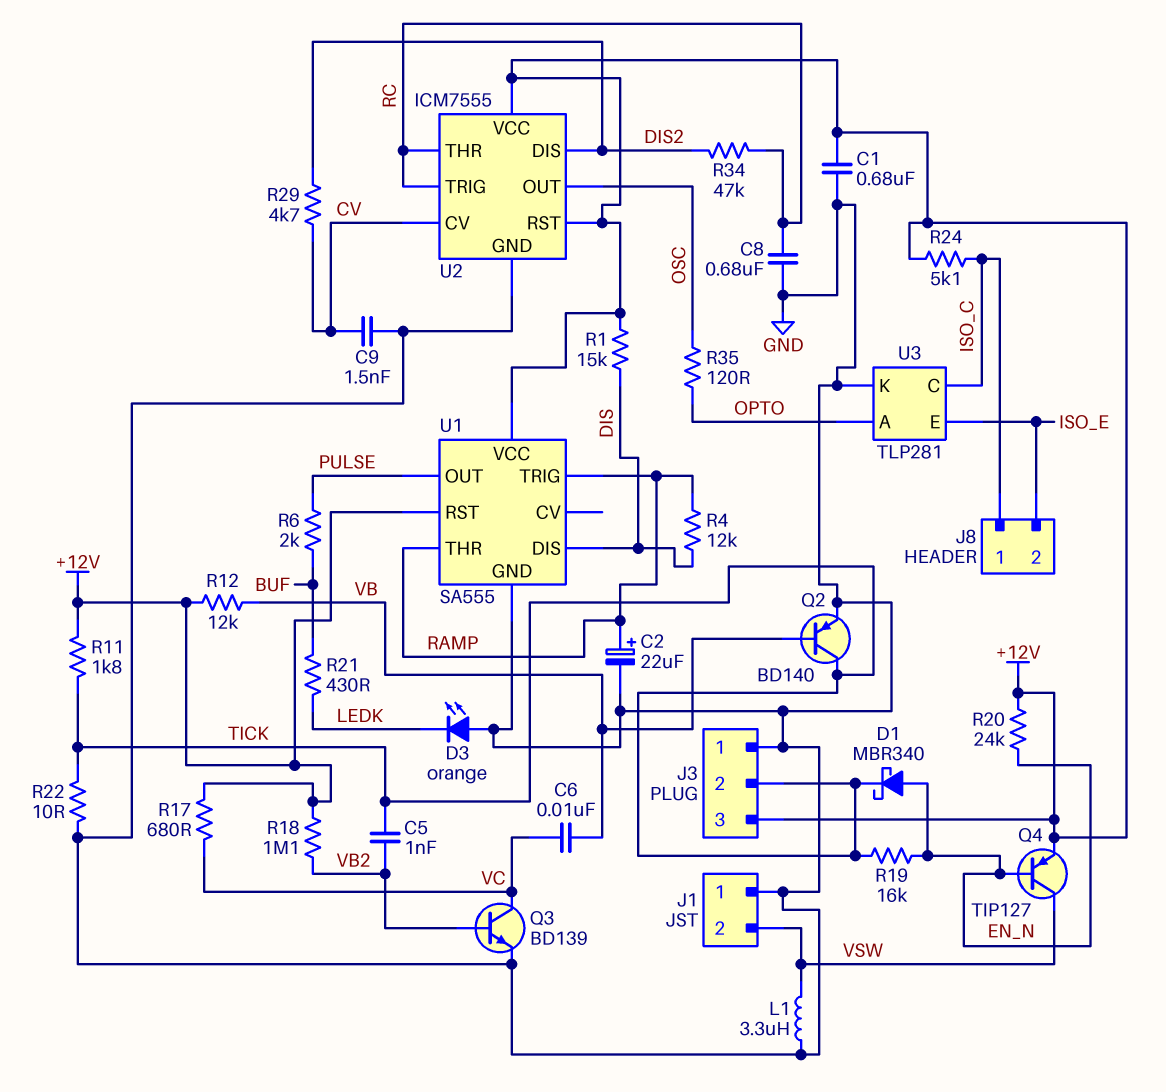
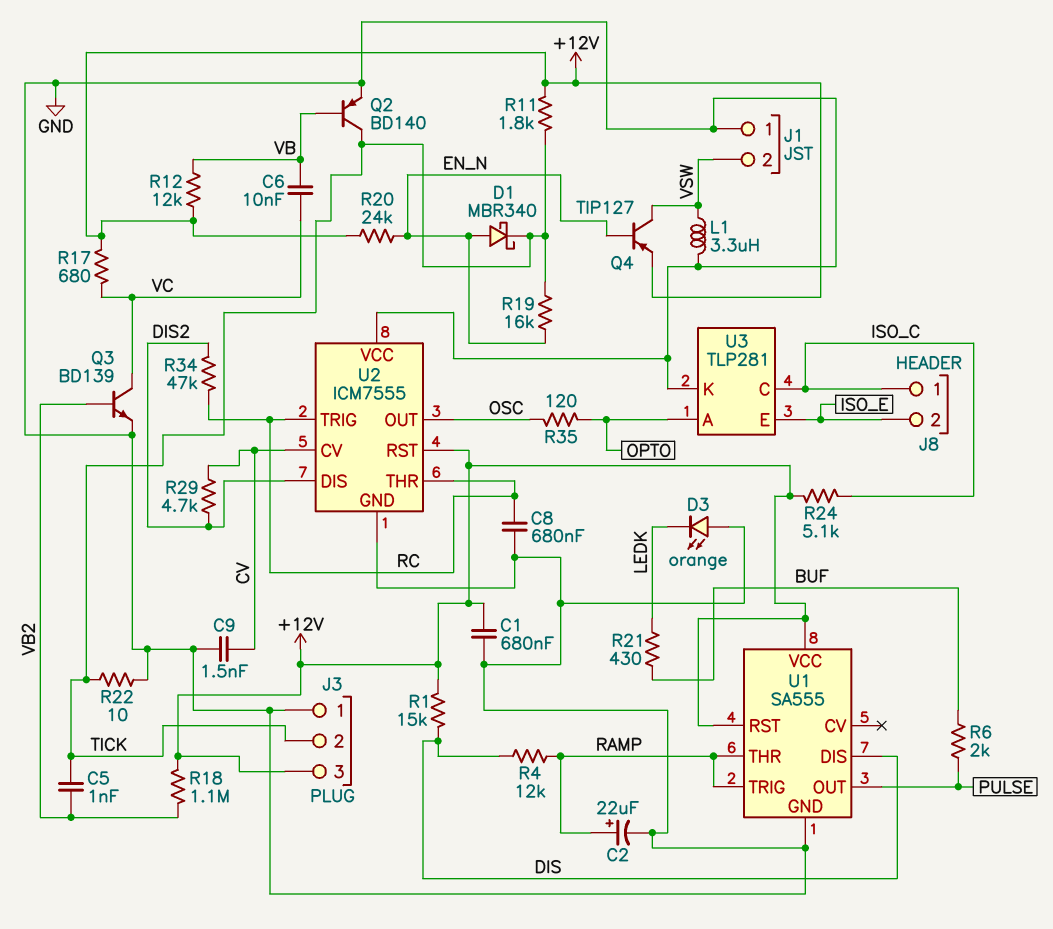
U2 pin VCC: +12V -> GND

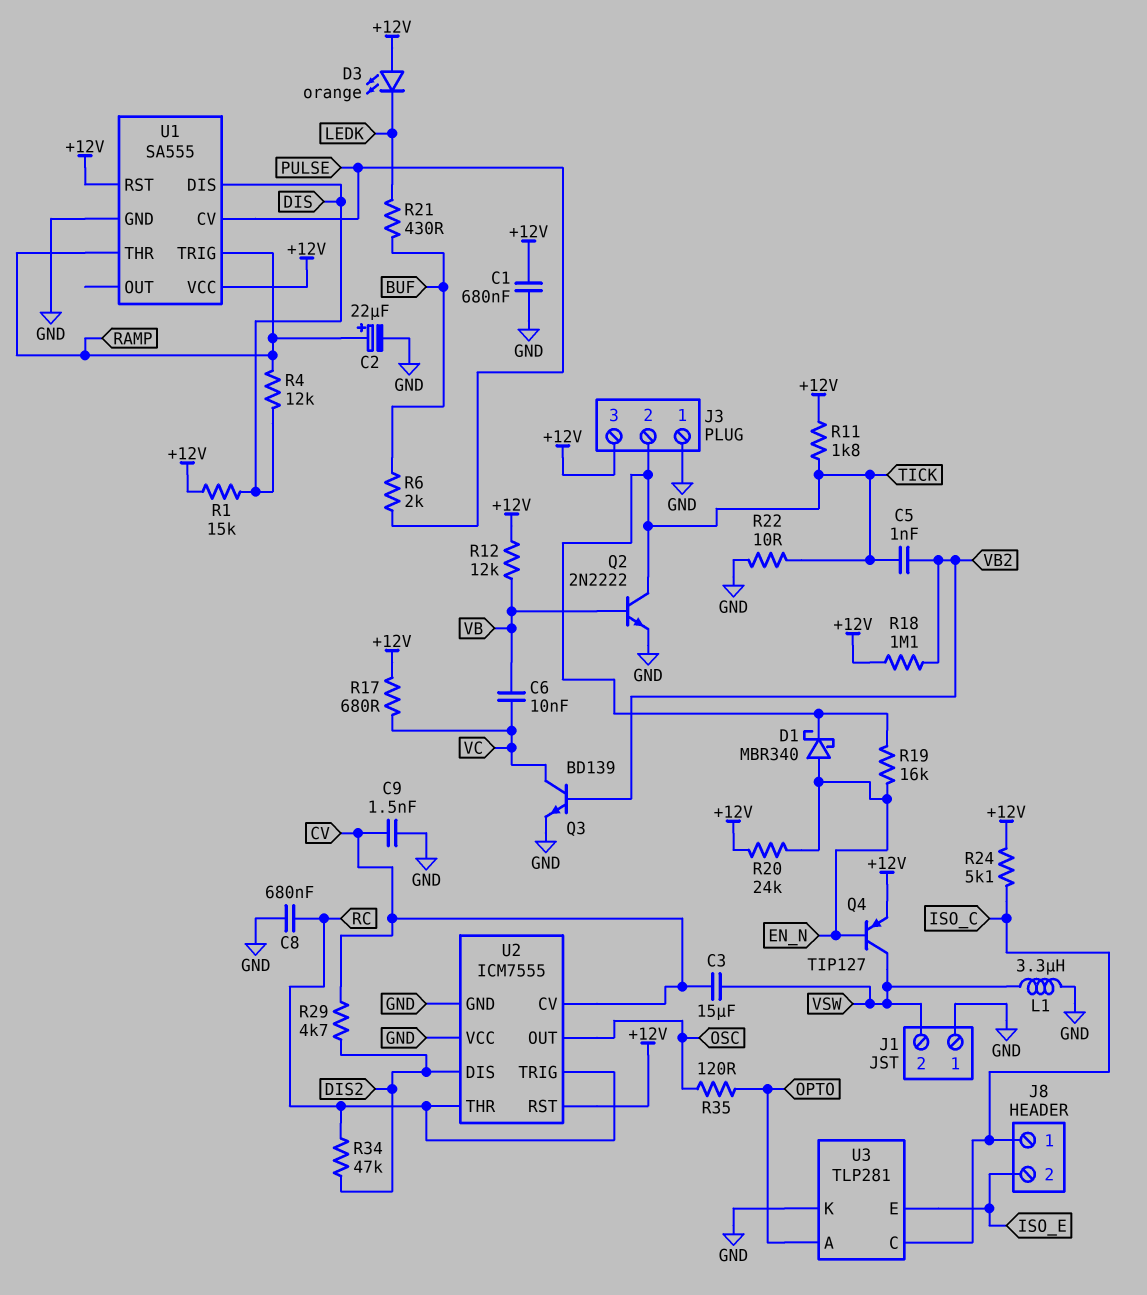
C3: none -> 15uF (CV, VSW)
D3: LED orange (A GND, K LEDK) -> LED orange (A +12V, K LEDK)
Q2: PNP BD140 (B VB, C TICK, E GND) -> NPN 2N2222 (B VB, C TICK, E GND)
U1 pin CV: none -> PULSE
U1 pin OUT: PULSE -> none

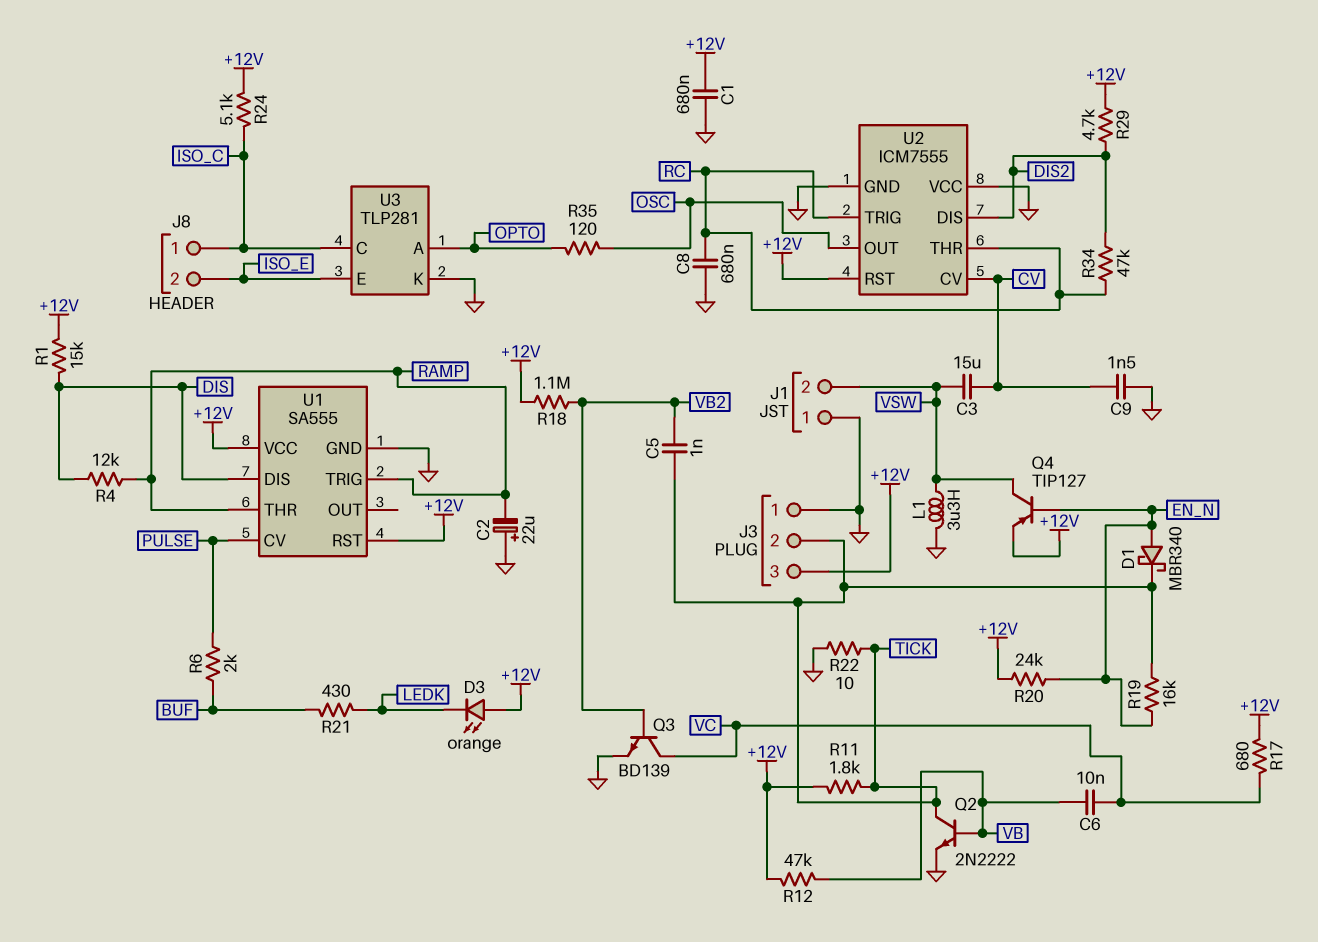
C2: 22uF (plus RAMP, minus GND) -> 22uF (plus GND, minus RAMP)
R12: 12k (+12V, VB) -> 47k (+12V, VB)
R29: 4.7k (CV, DIS2) -> 4.7k (+12V, DIS2)

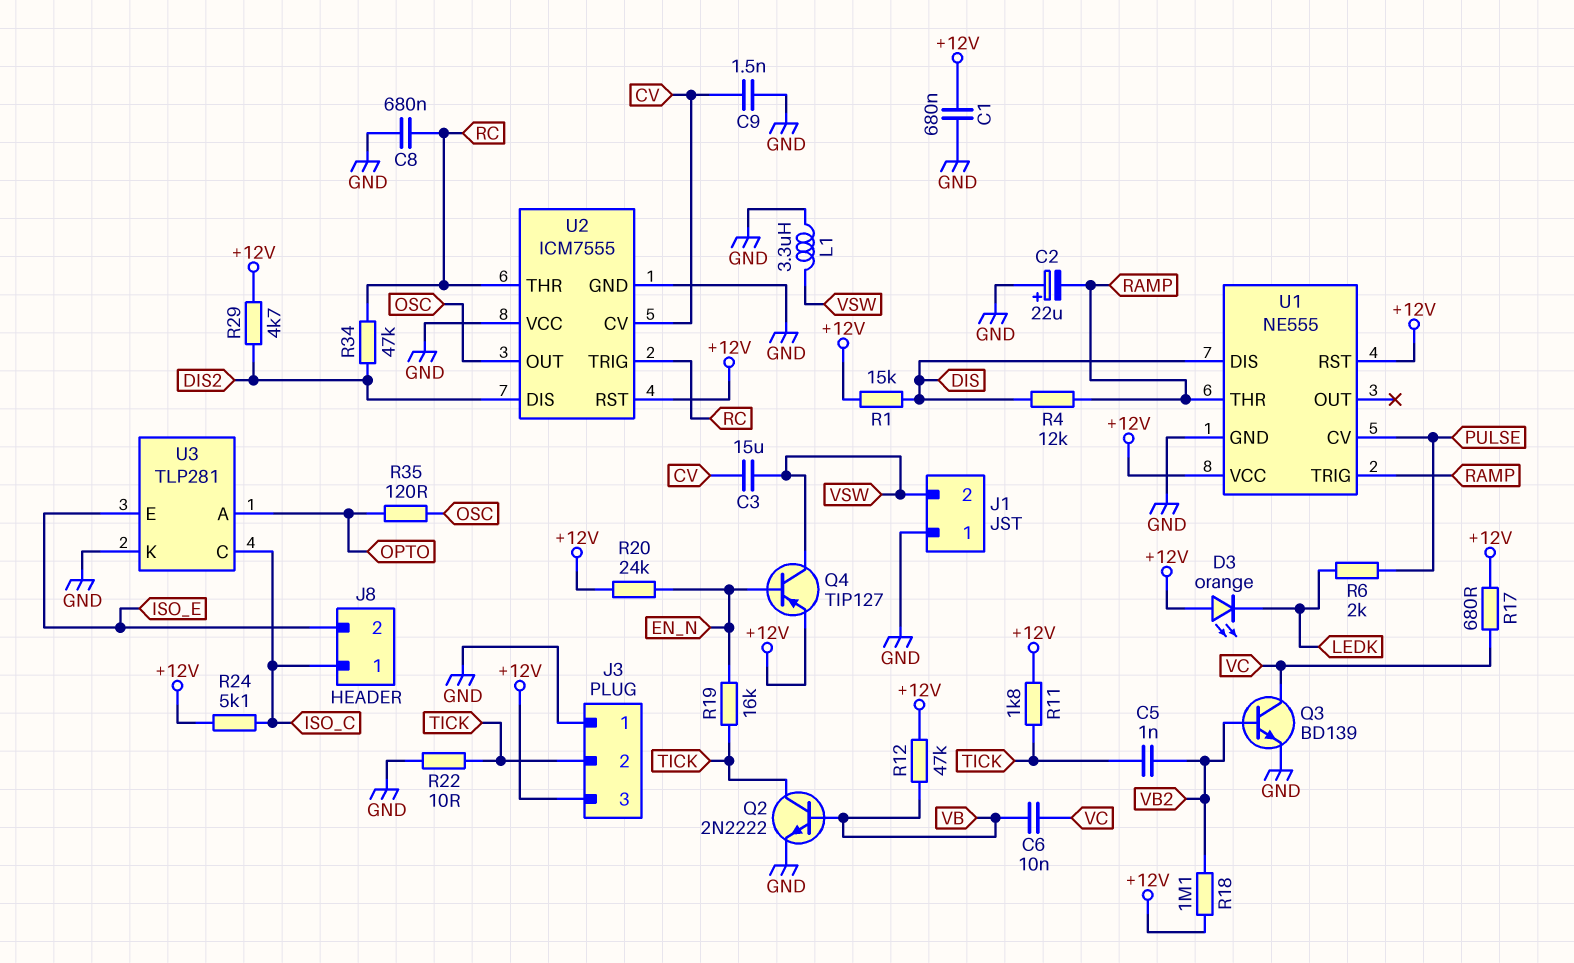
D1: schottky MBR340 (A EN_N, K TICK) -> none
R6: 2k (BUF, PULSE) -> 2k (LEDK, PULSE)
R21: 430 (BUF, LEDK) -> none
U1: SA555 -> NE555

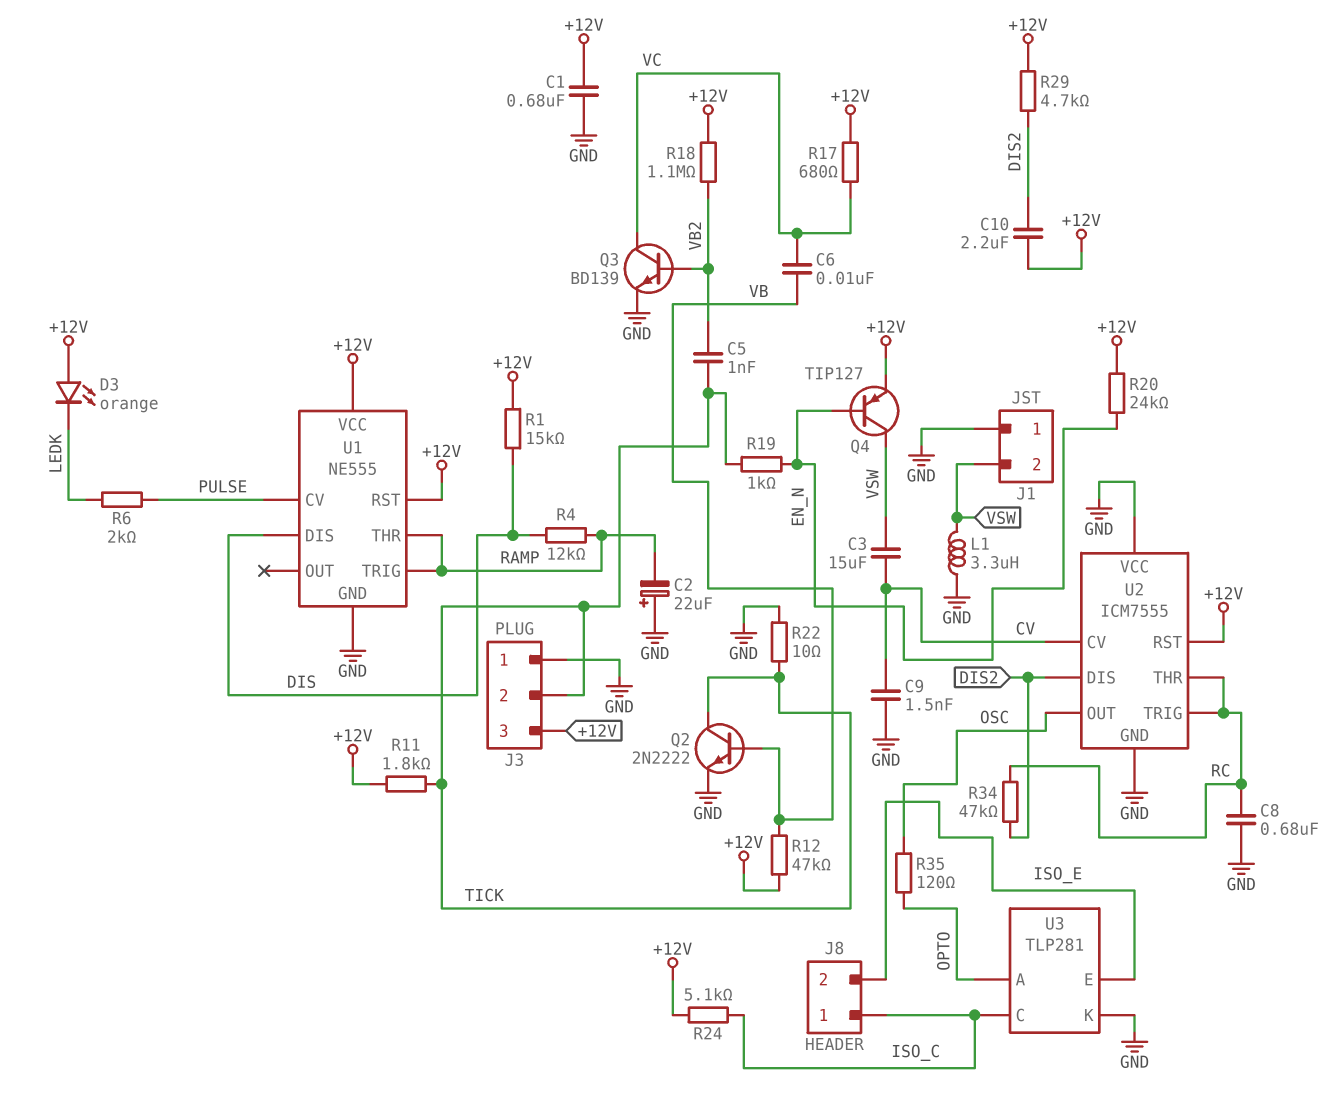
C10: none -> 2.2uF (+12V, DIS2)
R19: 16k (EN_N, TICK) -> 1k (EN_N, TICK)

